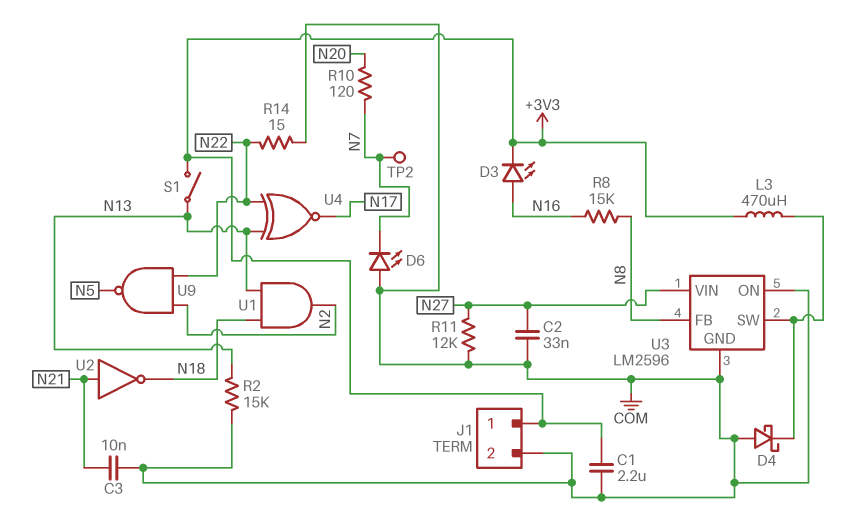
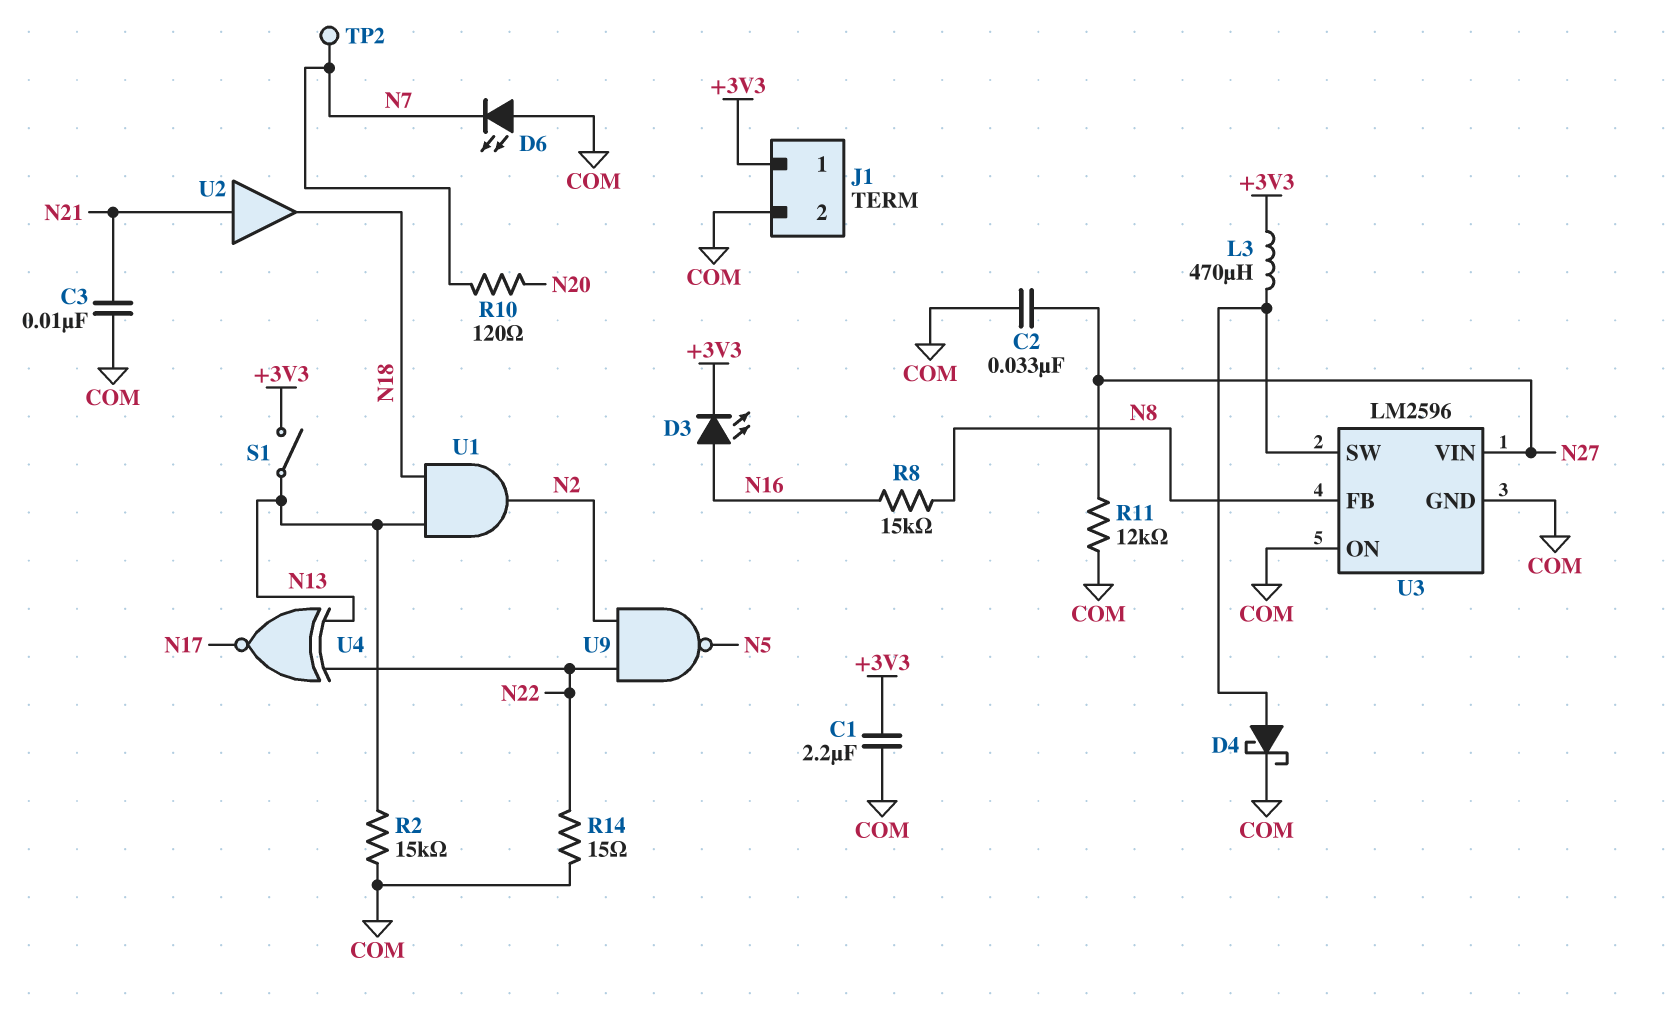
D4: schottky (A COM, K U3/SW) -> schottky (A U3/SW, K COM)
U2: NOT (in N21, out N18) -> buffer (in N21, out N18)

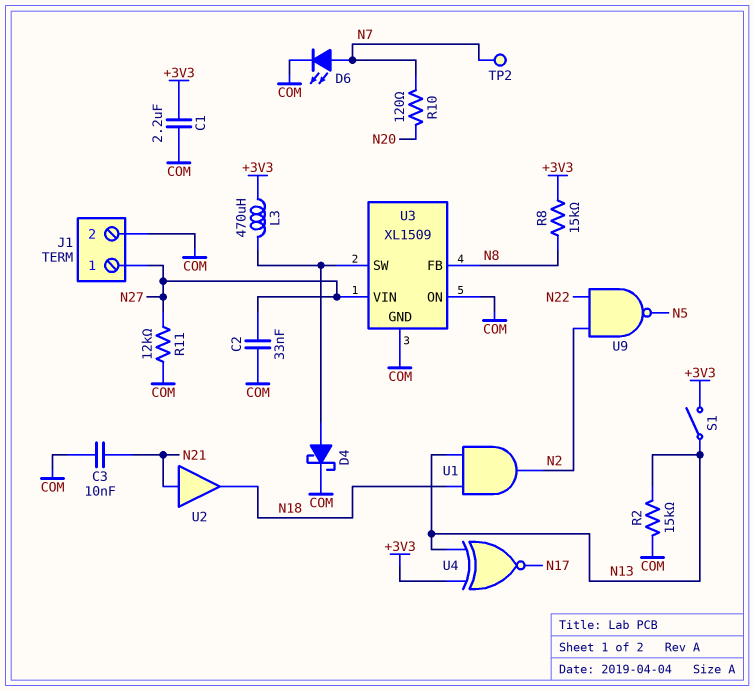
D3: LED (A N16, K +3V3) -> none
D6: LED (A COM, K N7) -> LED (A N7, K COM)
J1 pin 1: +3V3 -> N27
R8: 15k (N8, N16) -> 15k (+3V3, N8)
R14: 15 (COM, N22) -> none
U3: LM2596 -> XL1509
U4: XNOR (in N13, in N22, out N17) -> XNOR (in +3V3, in N13, out N17)

